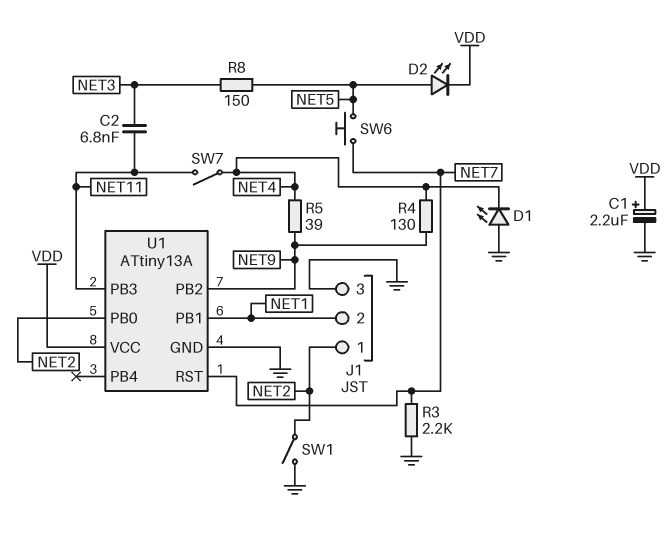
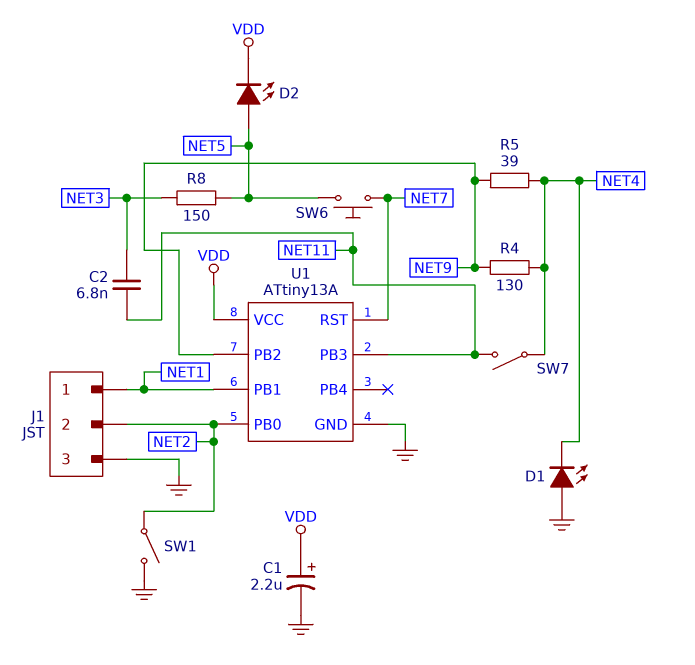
J1 pin 1: NET2 -> NET1
J1 pin 2: NET1 -> NET2
R3: 2.2k (GND, NET7) -> none

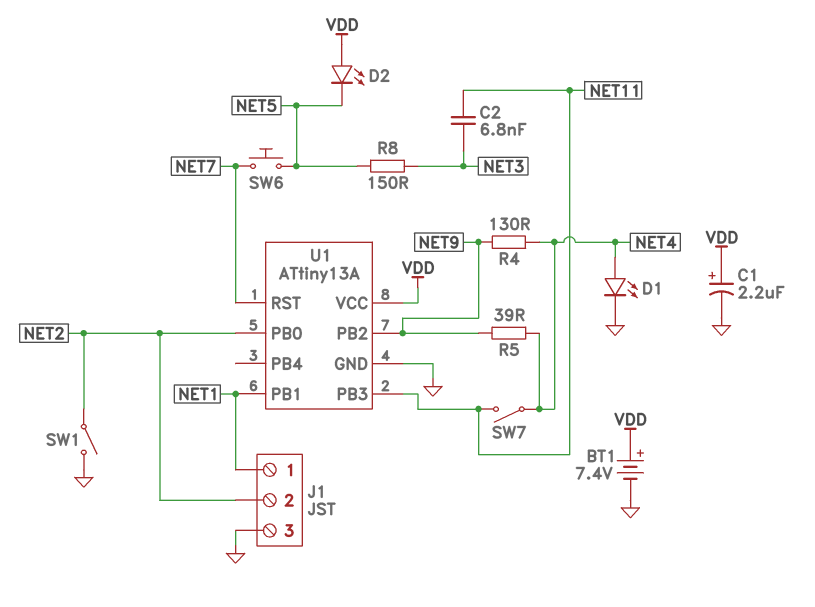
BT1: none -> 7.4V (plus VDD, minus GND)
D1: LED (A GND, K NET4) -> LED (A NET4, K GND)
D2: LED (A NET5, K VDD) -> LED (A VDD, K NET5)

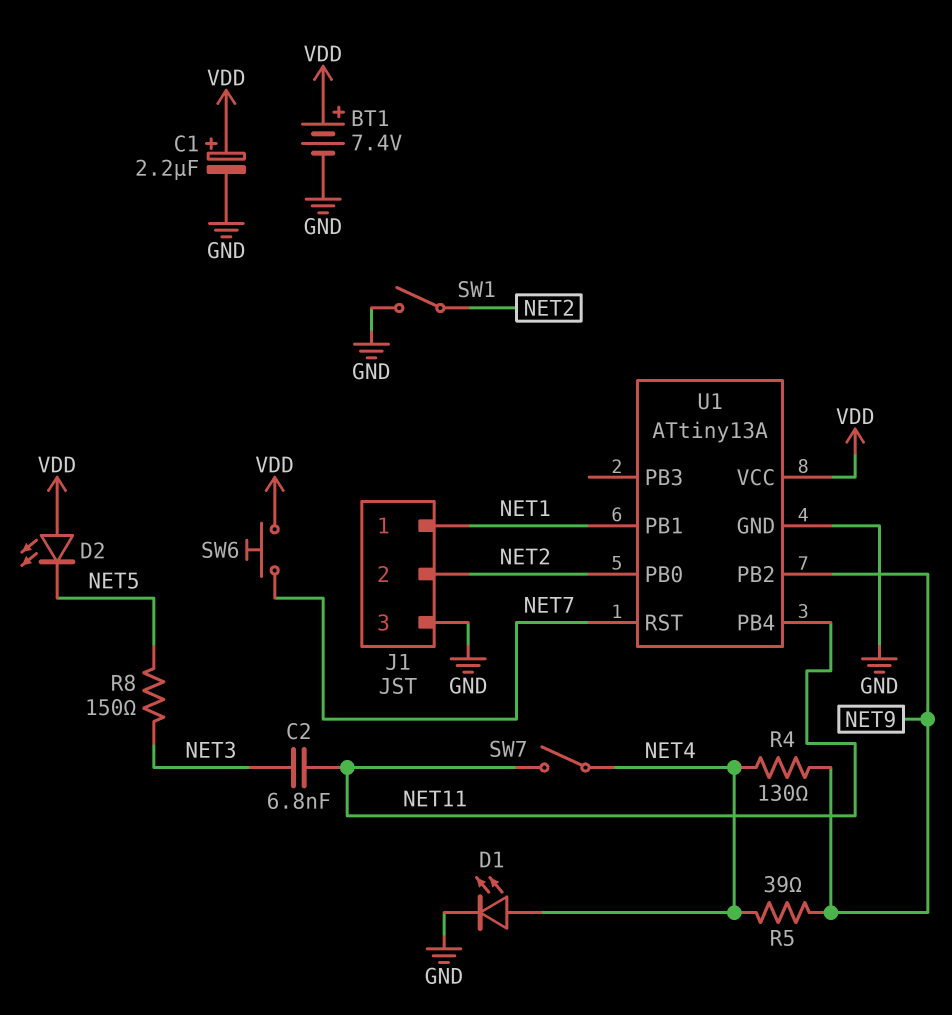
SW6: button (NET5, NET7) -> button (NET7, VDD)
U1 pin PB3: NET11 -> none
U1 pin PB4: none -> NET11

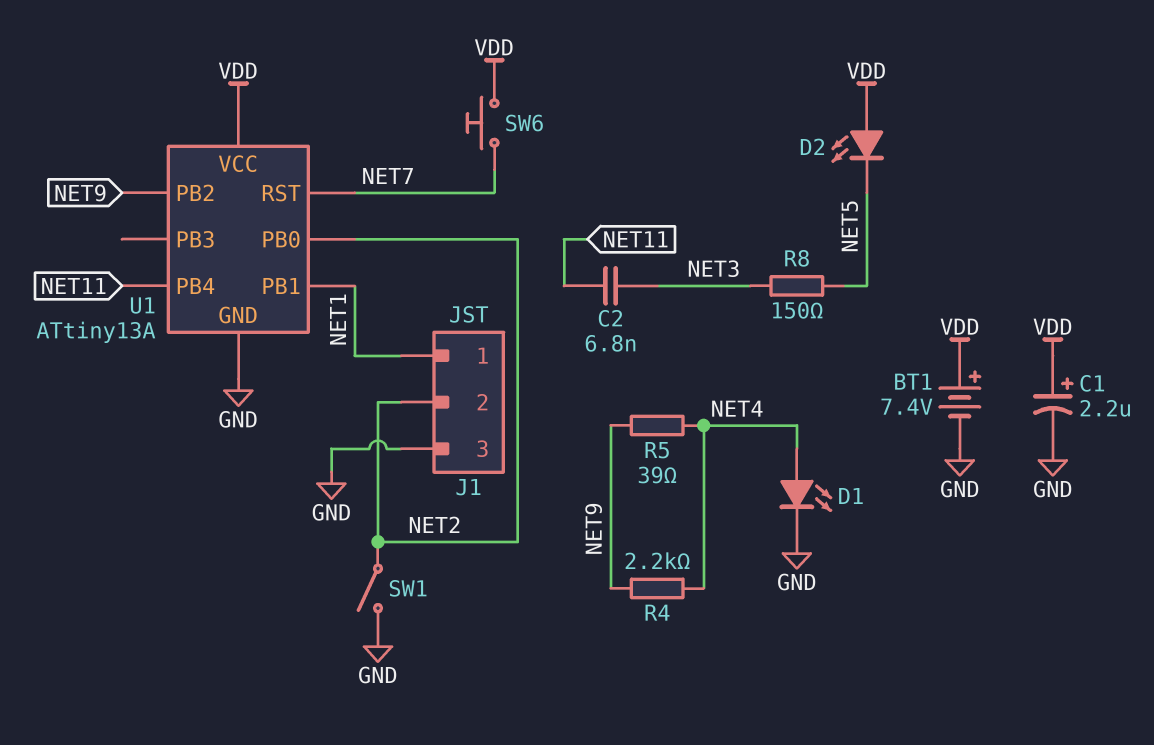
R4: 130 (NET4, NET9) -> 2.2k (NET4, NET9)
SW7: switch (NET4, NET11) -> none

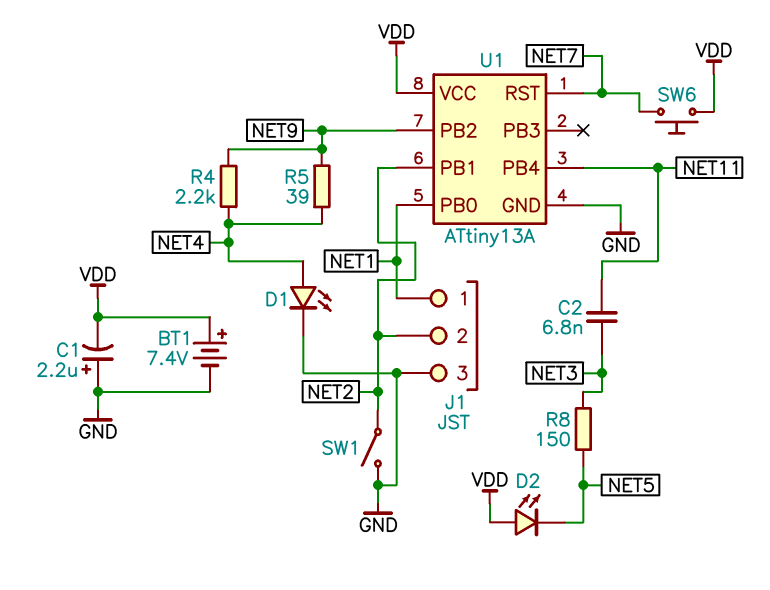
C1: 2.2uF (plus VDD, minus GND) -> 2.2uF (plus GND, minus VDD)
U1 pin PB0: NET2 -> NET1
U1 pin PB1: NET1 -> NET2

